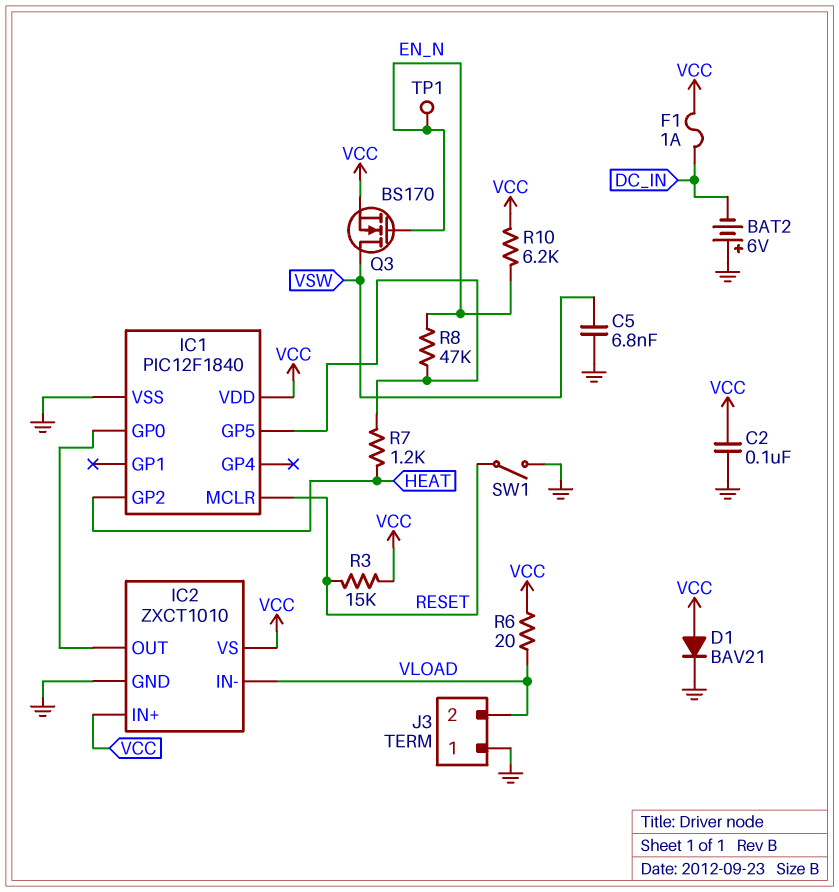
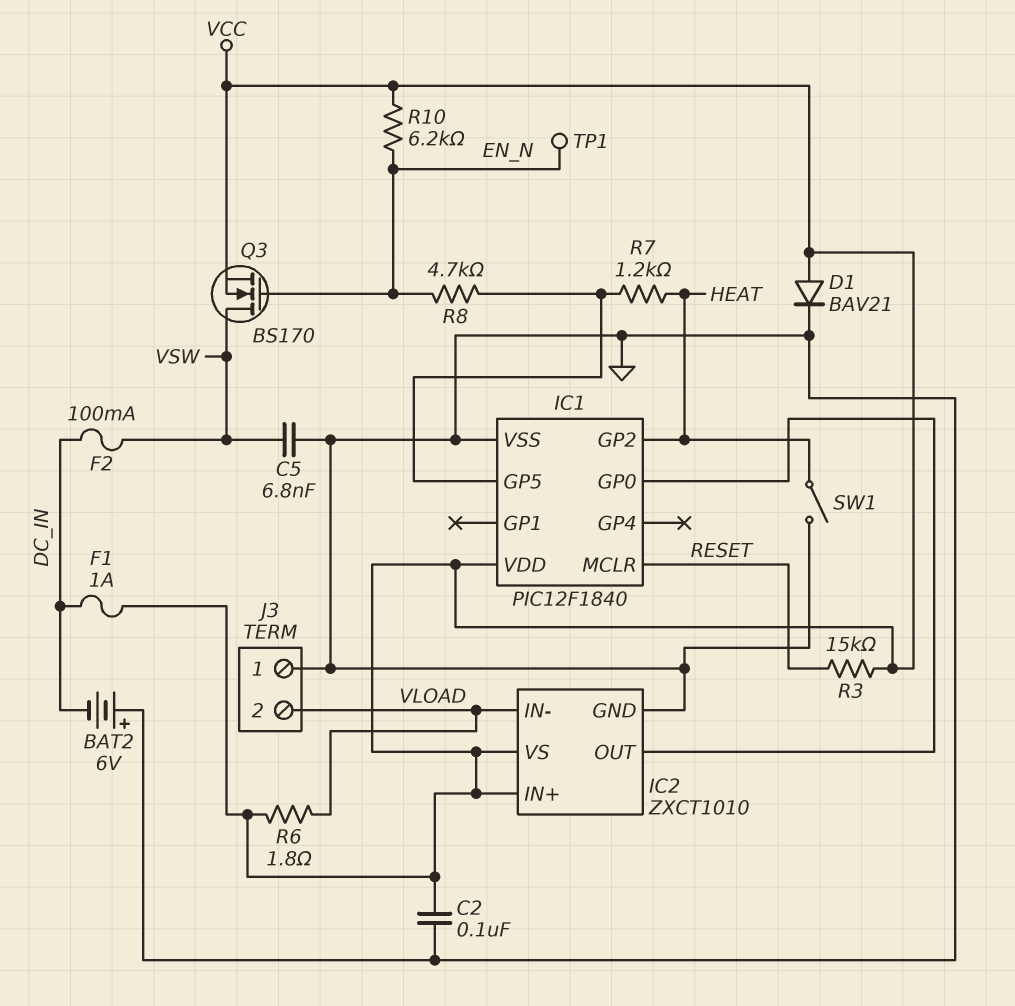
F2: none -> 100mA (DC_IN, VSW)
R6: 20 (VCC, VLOAD) -> 1.8 (VCC, VLOAD)
R8: 47k (EN_N, IC1/GP5) -> 4.7k (EN_N, IC1/GP5)
SW1: switch (GND, RESET) -> switch (GND, HEAT)

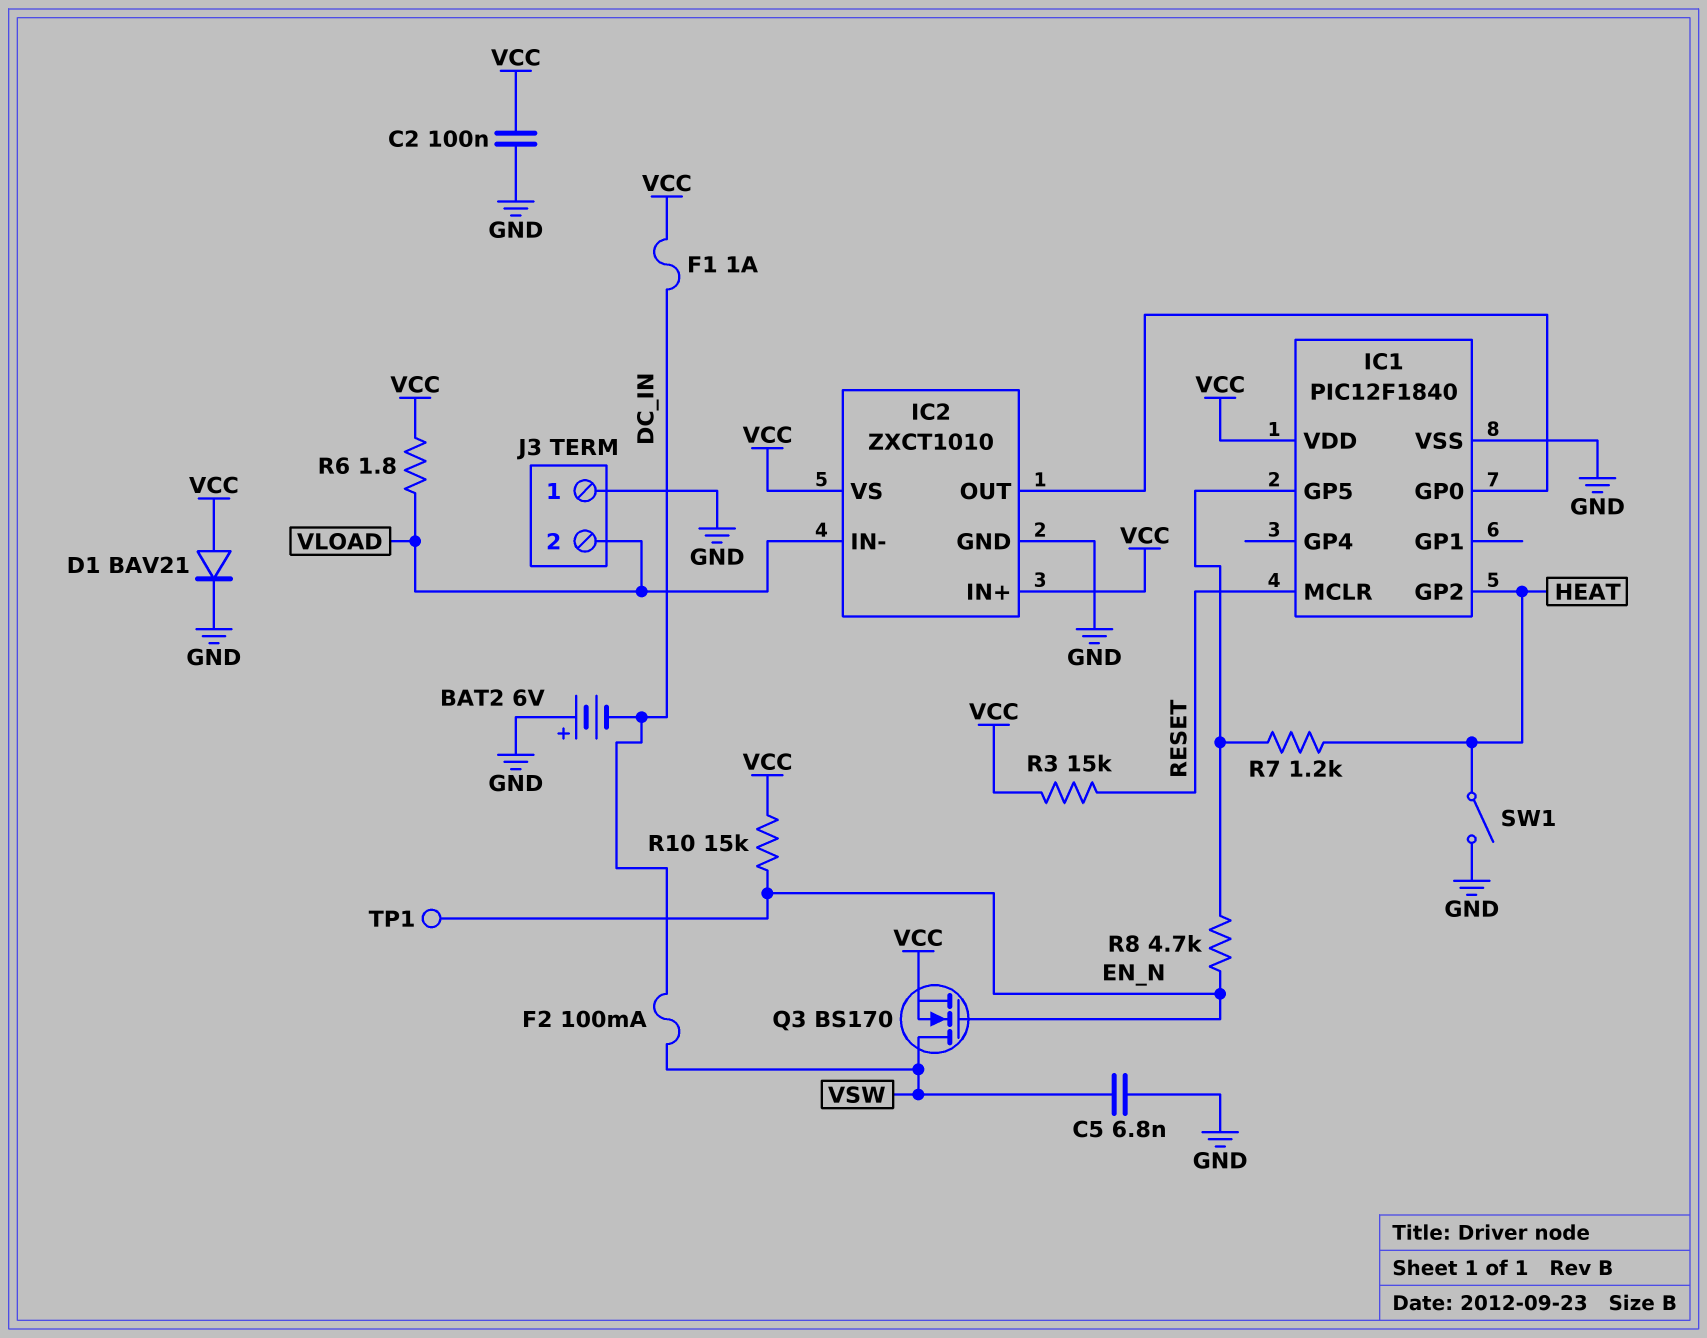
R10: 6.2k (EN_N, VCC) -> 15k (EN_N, VCC)

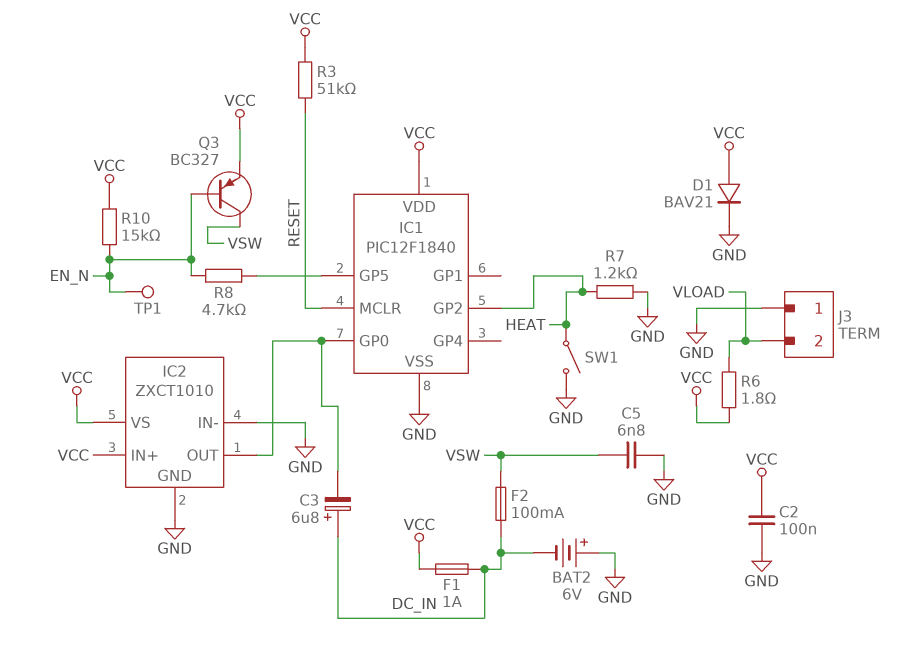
C3: none -> 6.8uF (plus DC_IN, minus IC1/GP0)
IC2 pin IN-: VLOAD -> GND
Q3: NMOS BS170 (G EN_N, D VSW, S VCC) -> PNP BC327 (B EN_N, C VSW, E VCC)
R3: 15k (RESET, VCC) -> 51k (RESET, VCC)
R7: 1.2k (HEAT, IC1/GP5) -> 1.2k (GND, HEAT)

